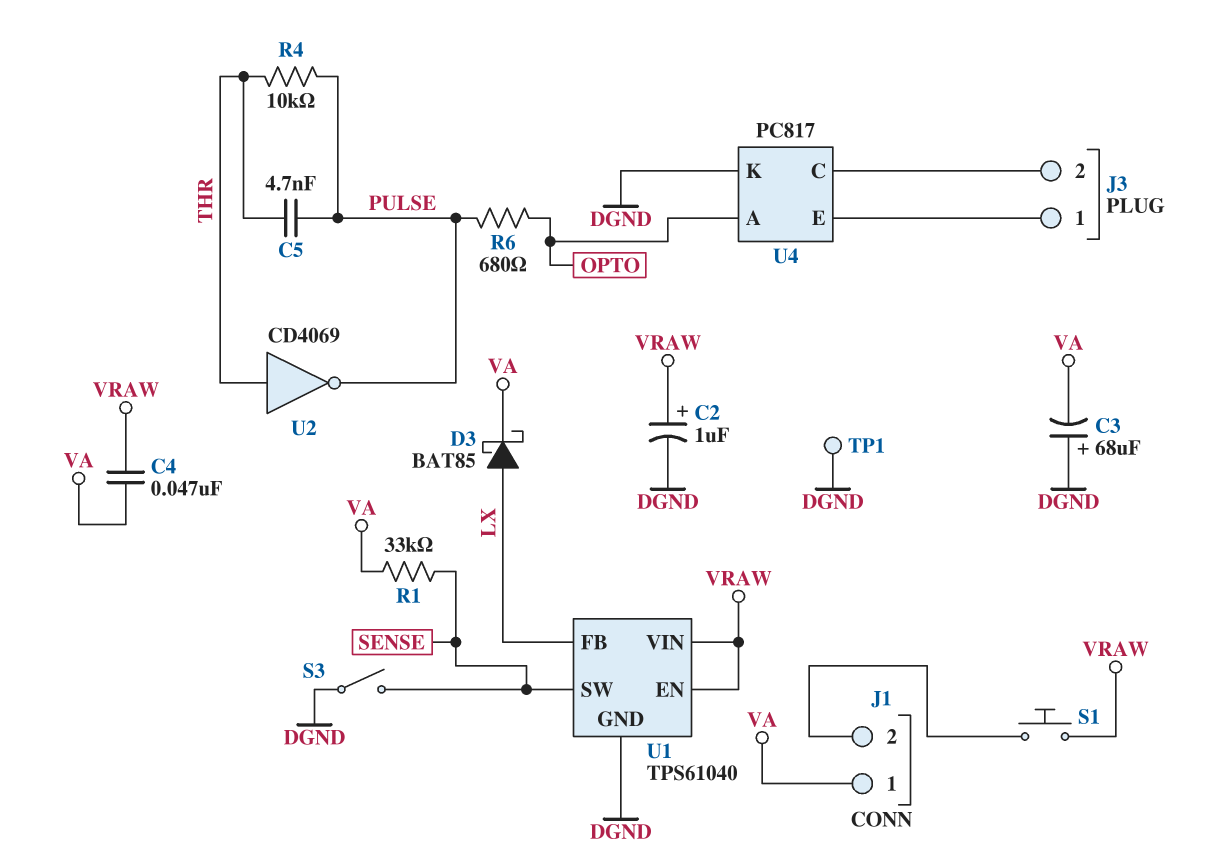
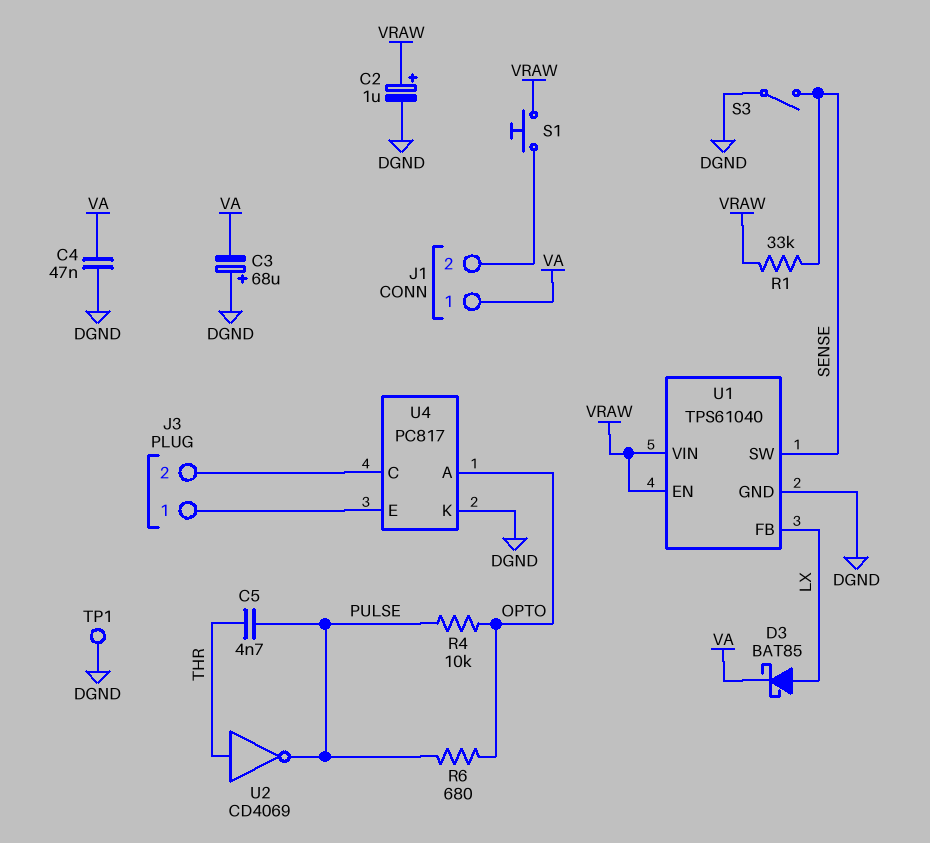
C4: 47nF (VA, VRAW) -> 47nF (DGND, VA)
R1: 33k (SENSE, VA) -> 33k (SENSE, VRAW)
R4: 10k (PULSE, THR) -> 10k (OPTO, PULSE)

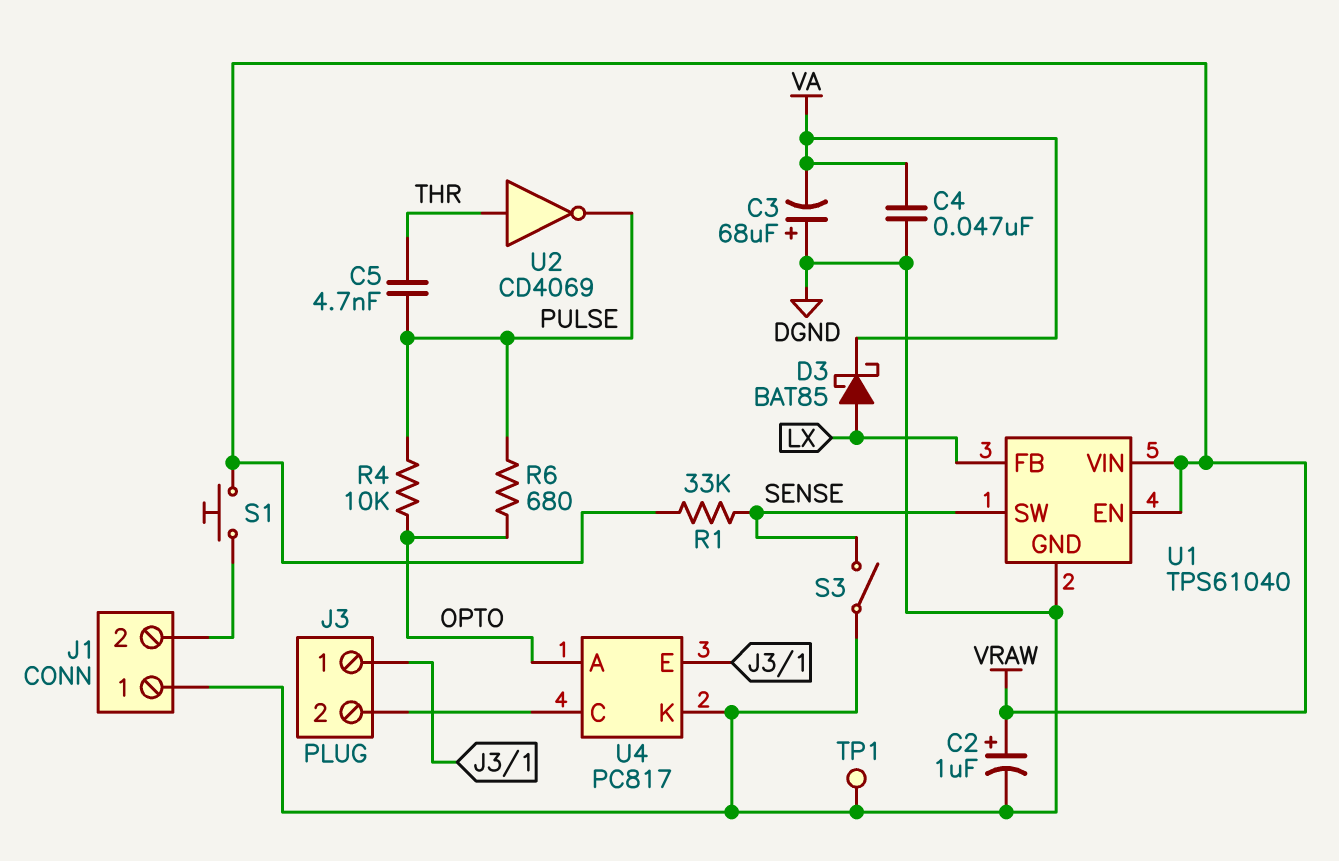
J1 pin 1: VA -> DGND

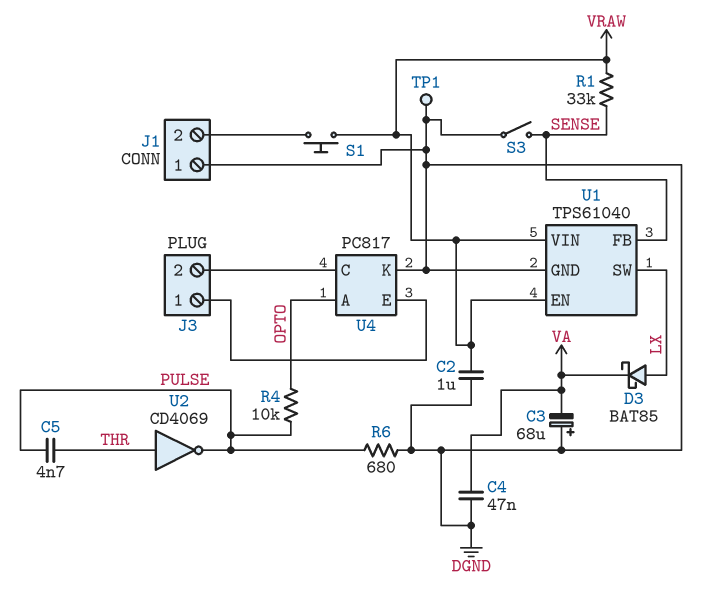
C2: 1uF (plus VRAW, minus DGND) -> 1uF (DGND, VRAW)
R6: 680 (OPTO, PULSE) -> 680 (DGND, PULSE)
U1 pin FB: LX -> SENSE
U1 pin SW: SENSE -> LX

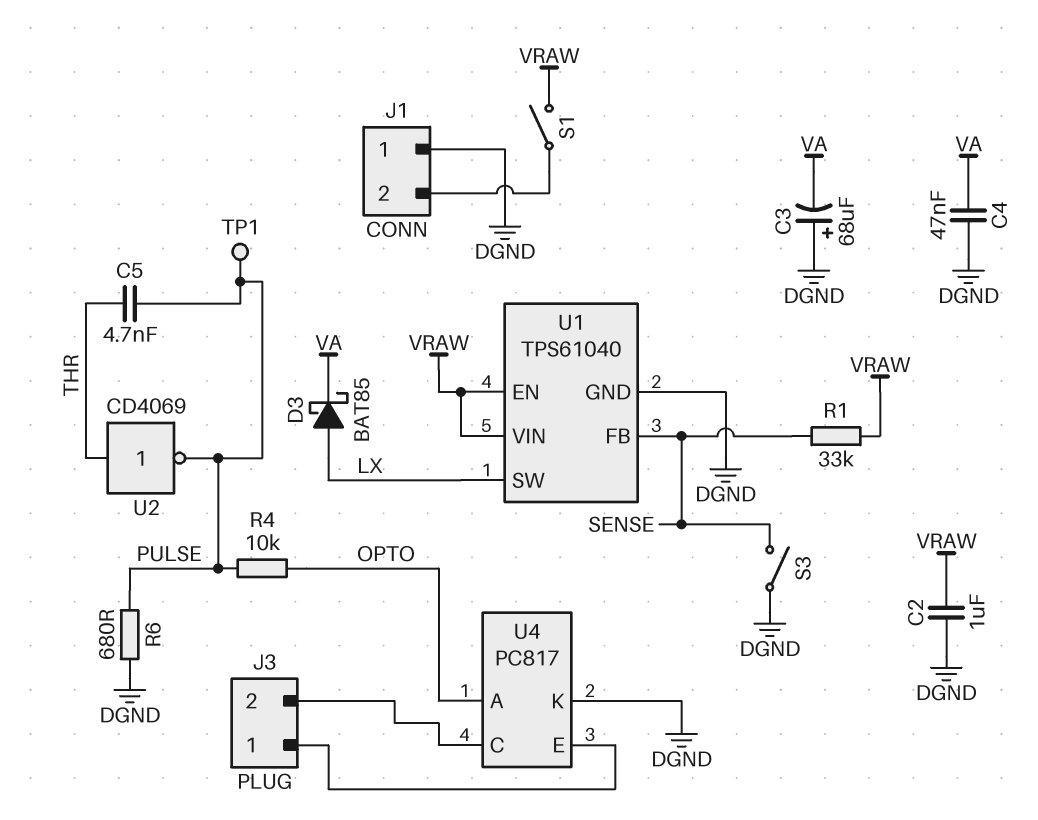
S1: button (J1/2, VRAW) -> switch (J1/2, VRAW)
TP1: test point (DGND) -> test point (PULSE)

